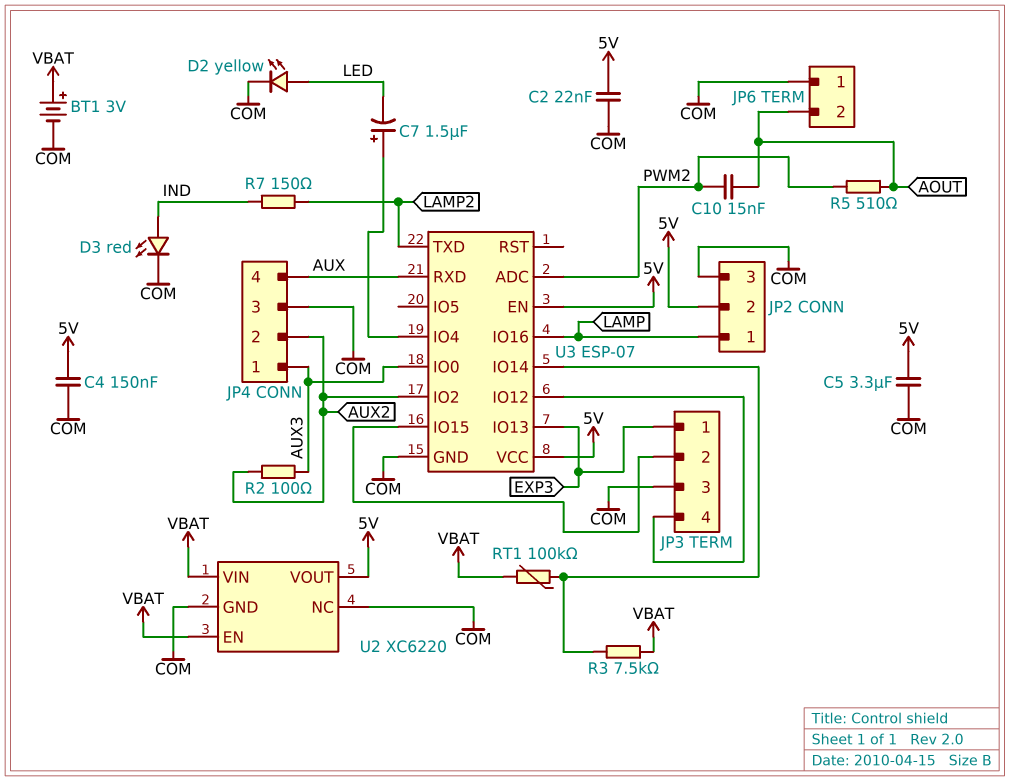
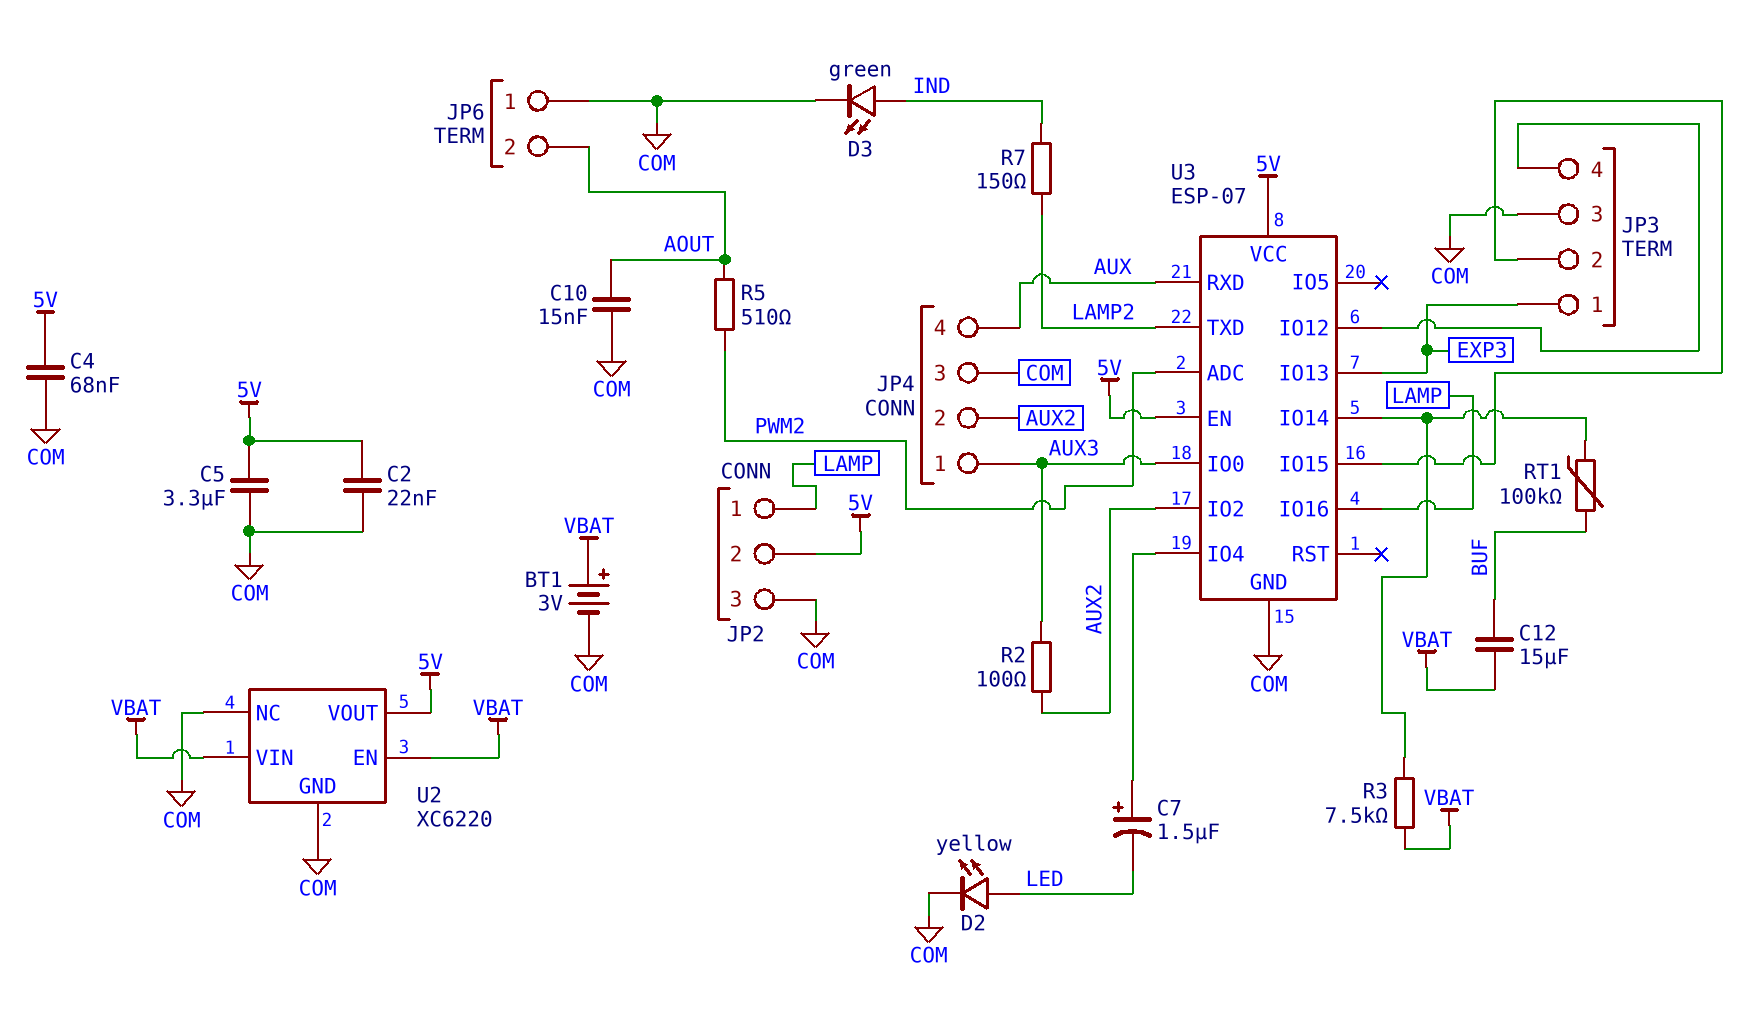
C4: 150nF (5V, COM) -> 68nF (5V, COM)
C10: 15nF (AOUT, PWM2) -> 15nF (AOUT, COM)
C12: none -> 15uF (BUF, VBAT)
D3: LED red (A IND, K COM) -> LED green (A IND, K COM)
RT1: 100k (U3/IO14, VBAT) -> 100k (BUF, U3/IO14)

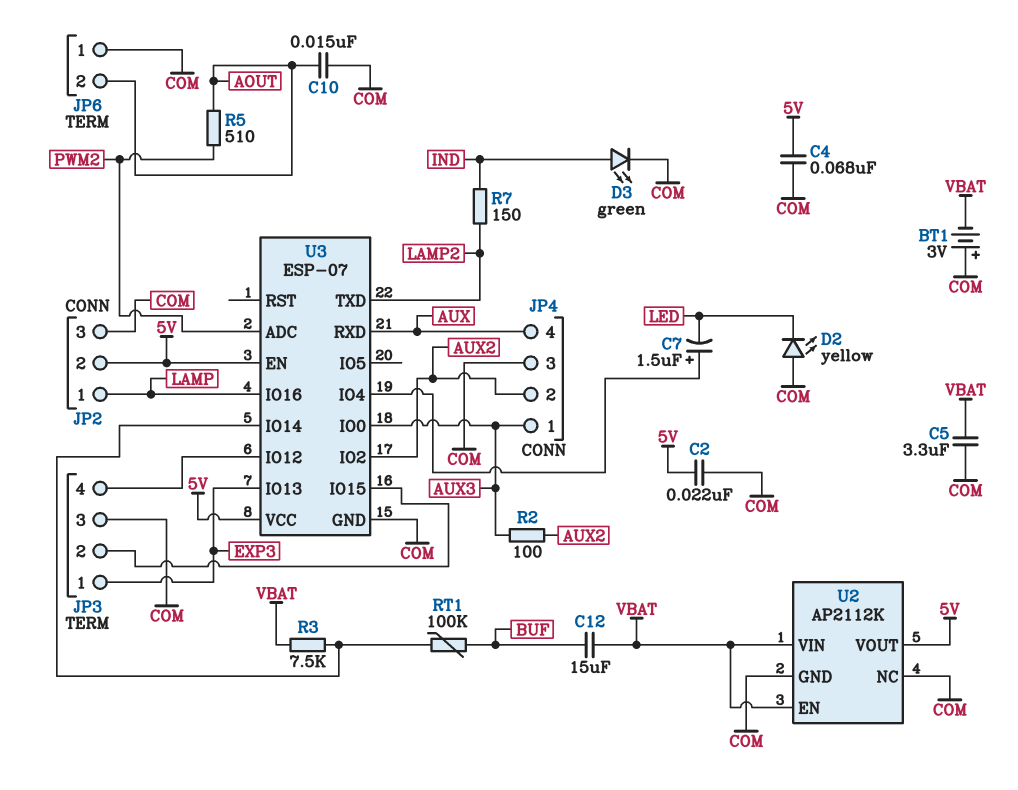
BT1: 3V (plus VBAT, minus COM) -> 3V (plus COM, minus VBAT)
C5: 3.3uF (5V, COM) -> 3.3uF (COM, VBAT)
D2: LED yellow (A LED, K COM) -> LED yellow (A COM, K LED)
U2: XC6220 -> AP2112K

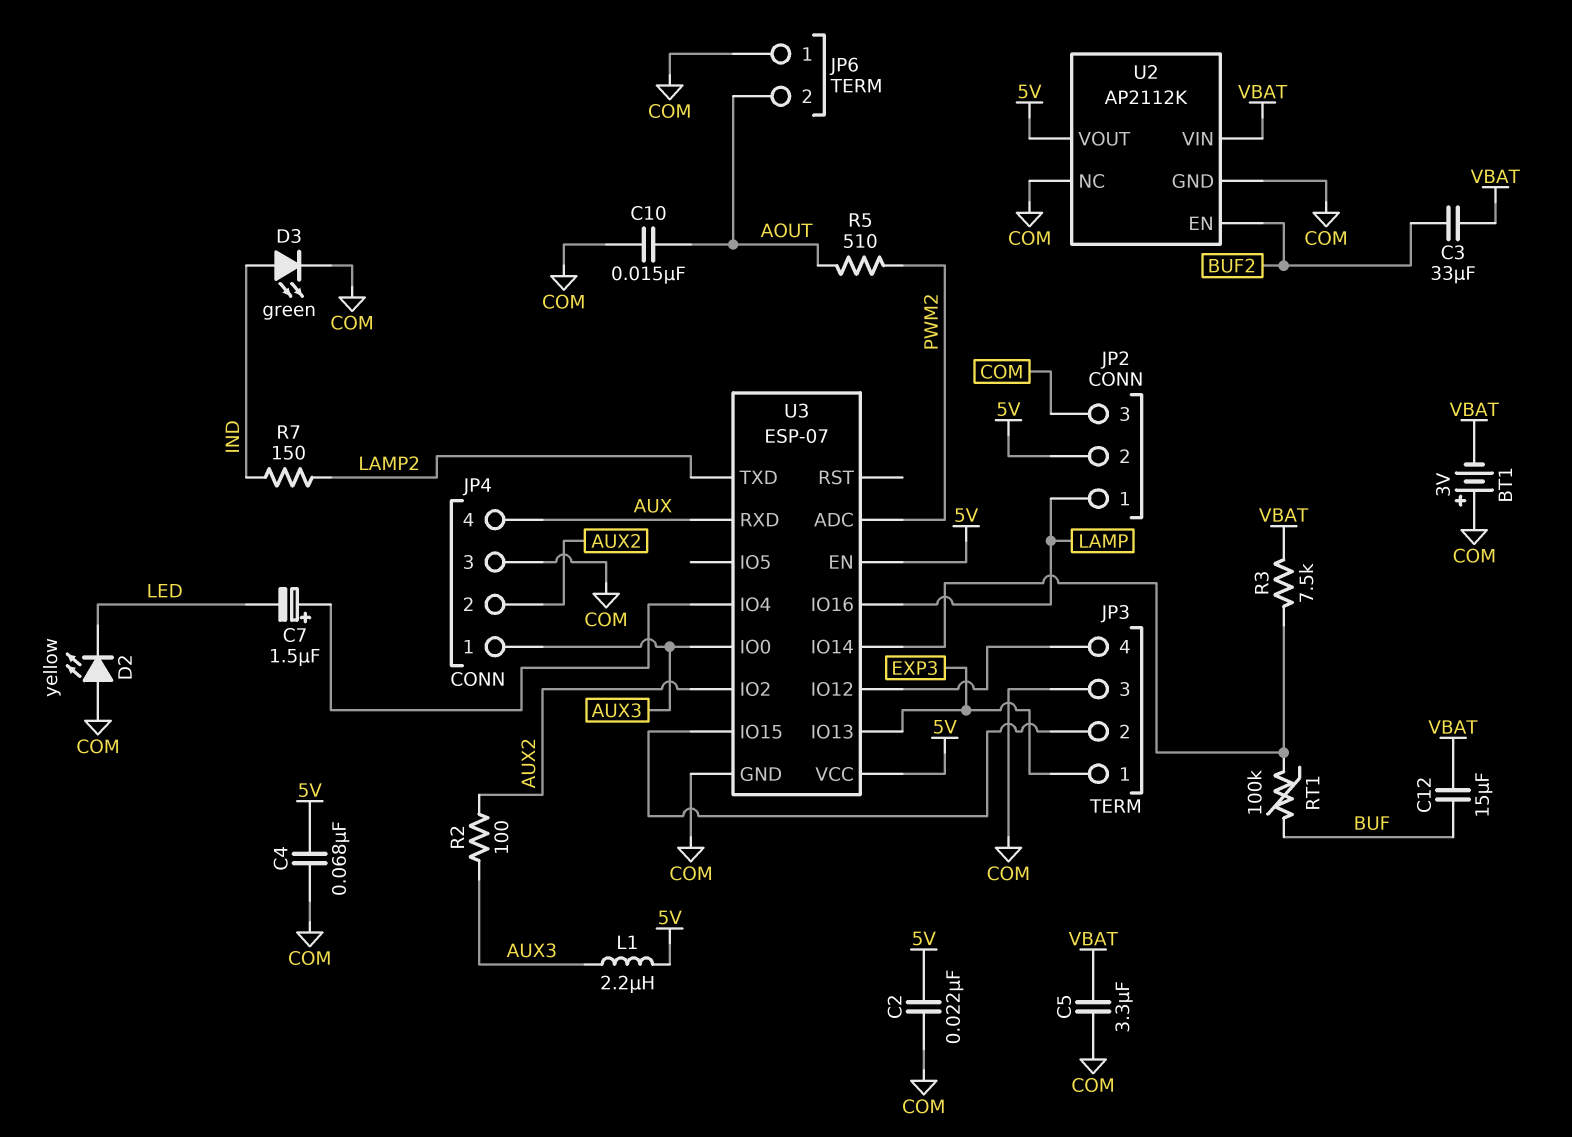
C3: none -> 33uF (BUF2, VBAT)
L1: none -> 2.2uH (5V, AUX3)
U2 pin EN: VBAT -> BUF2

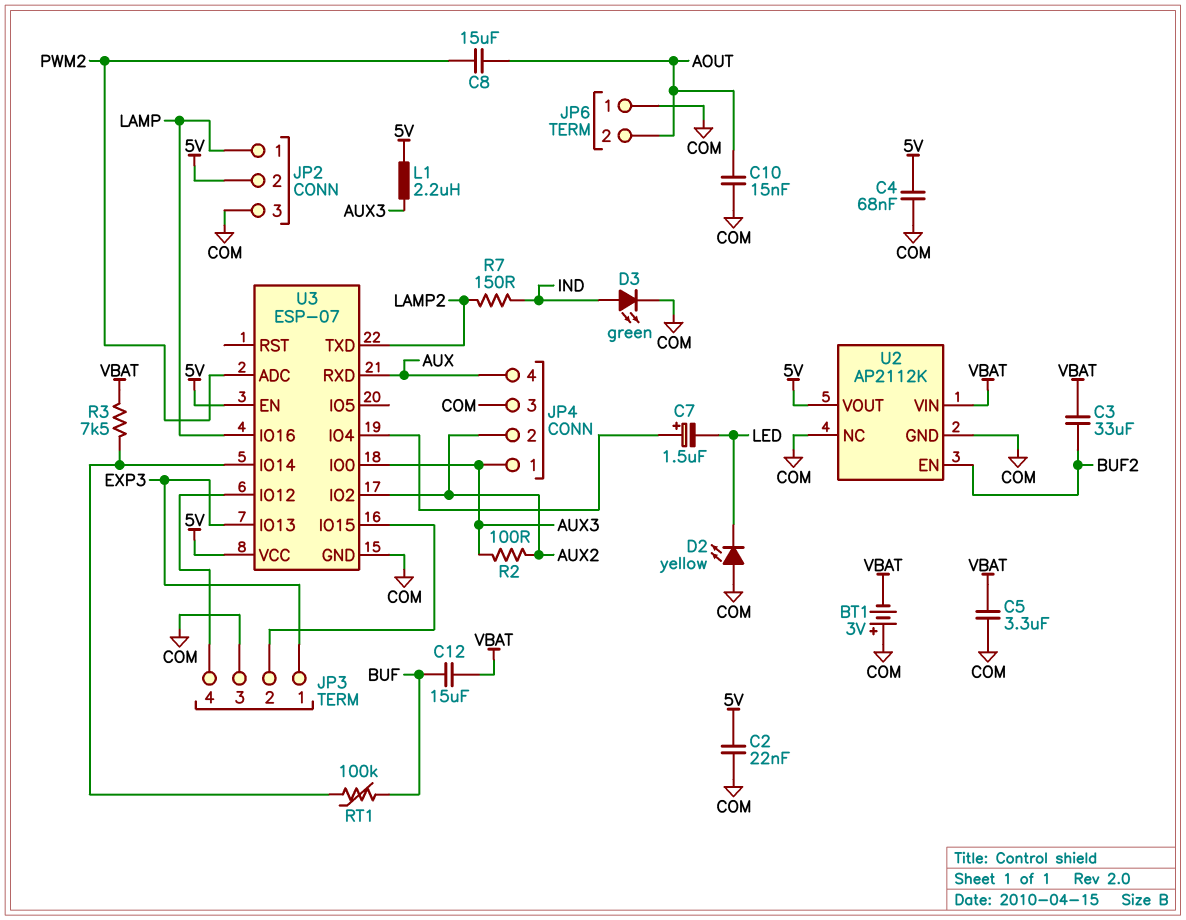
C8: none -> 15uF (AOUT, PWM2)
R5: 510 (AOUT, PWM2) -> none

